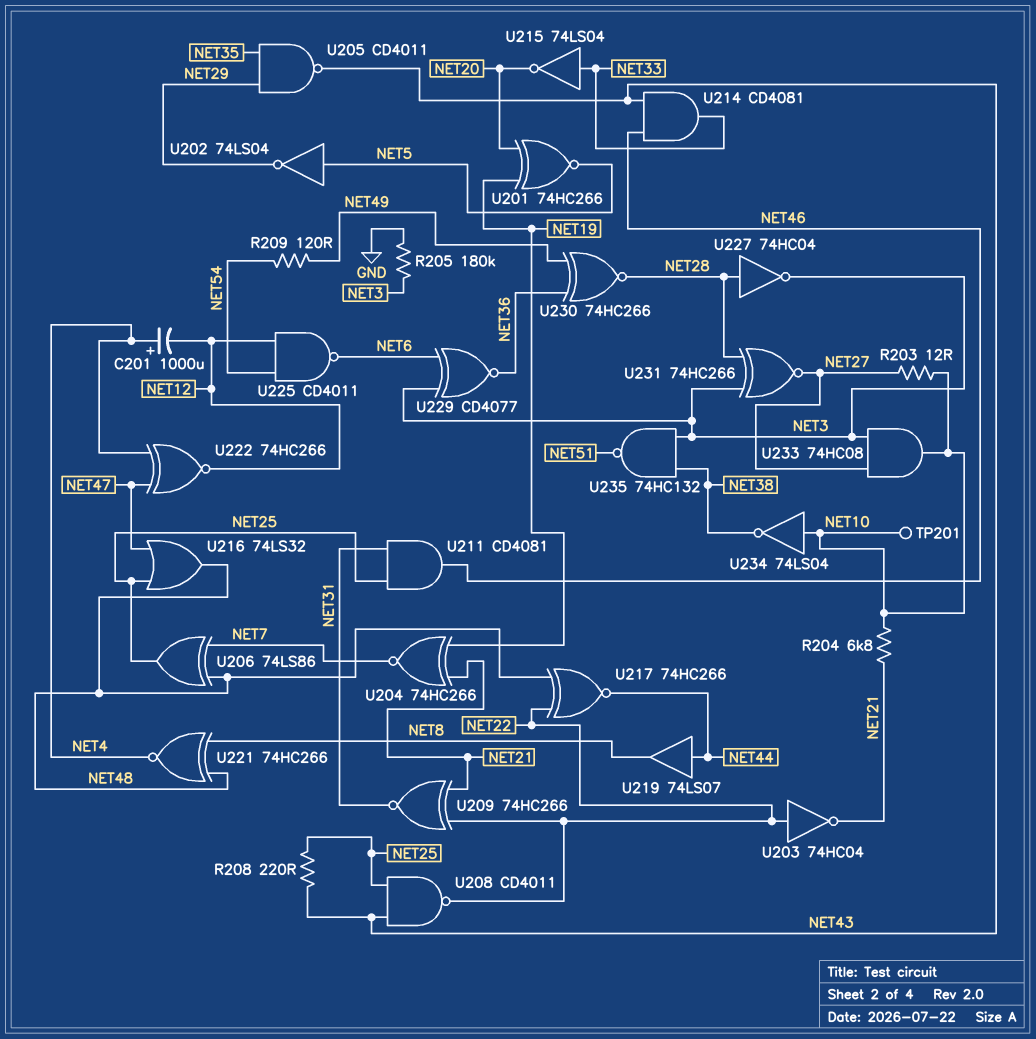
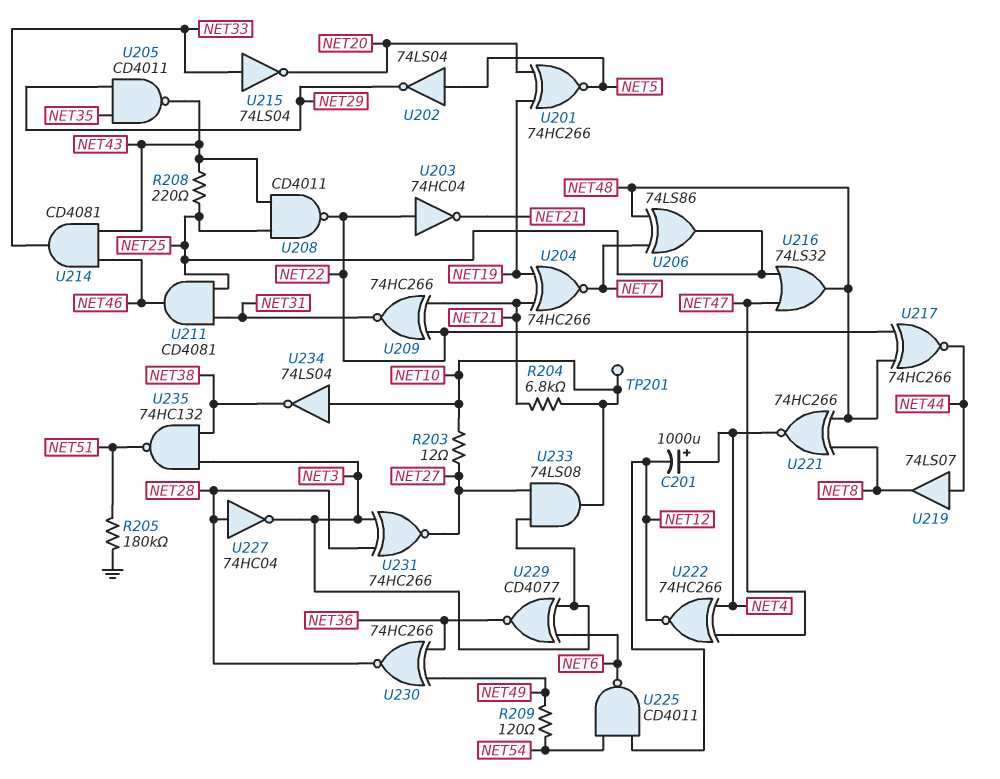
R205: 180k (GND, NET3) -> 180k (GND, NET51)
U233: AND 74HC08 (in NET3, in NET27, out NET10) -> AND 74LS08 (in NET3, in NET27, out NET10)

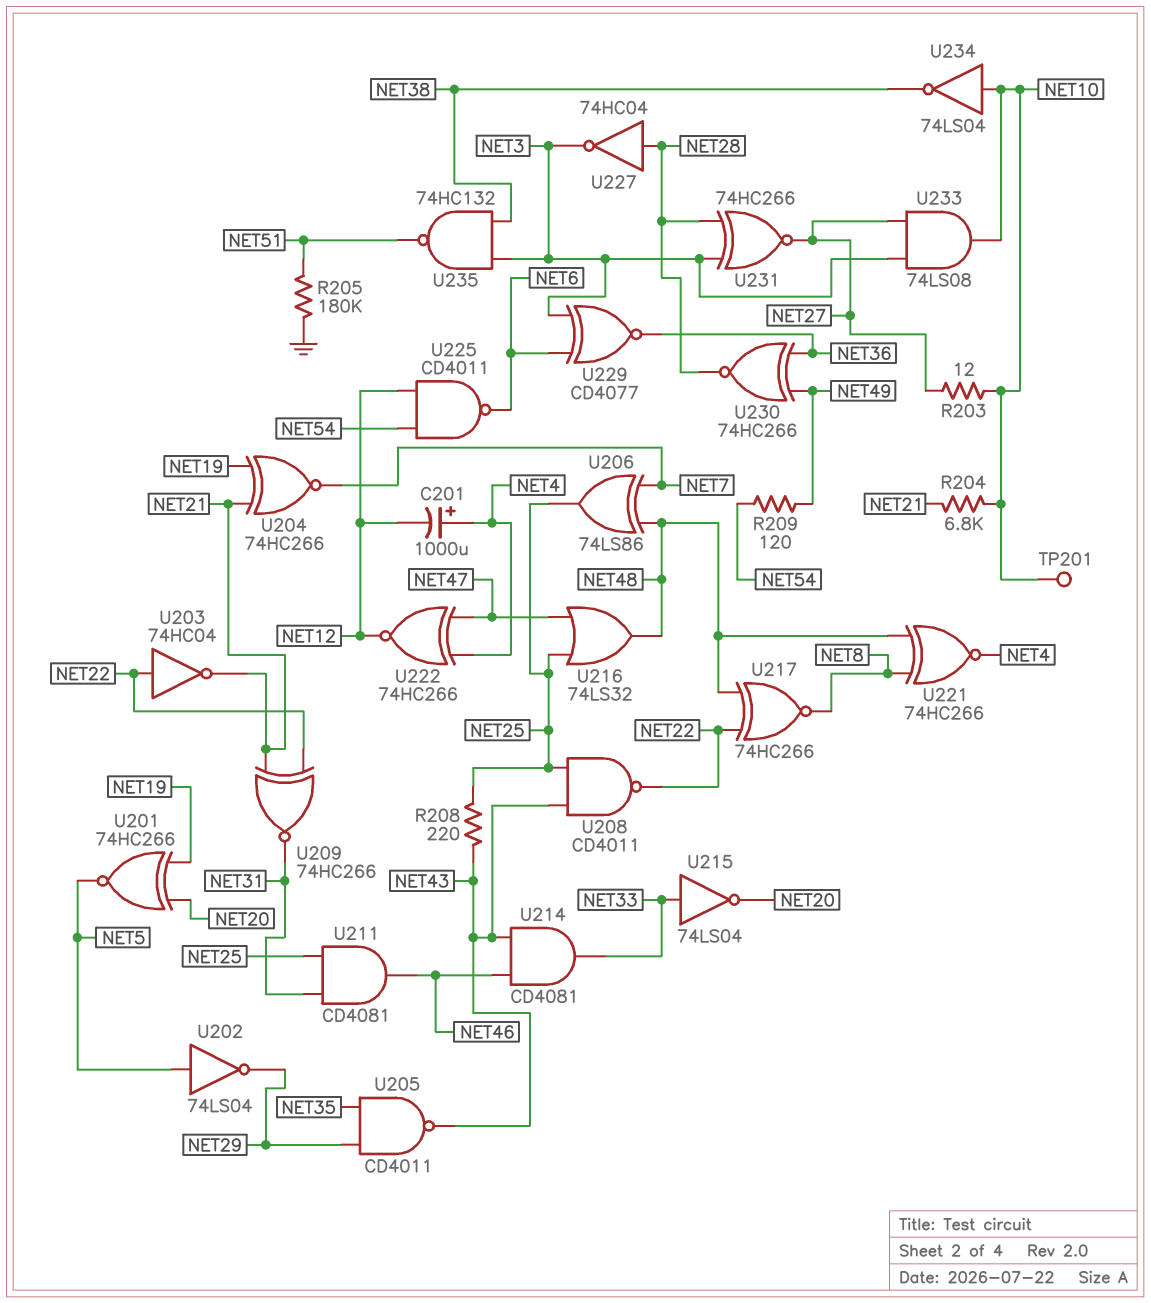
U217: XNOR 74HC266 (in NET22, in NET48, out NET44) -> XNOR 74HC266 (in NET22, in NET48, out NET8)
U219: buffer 74LS07 (in NET44, out NET8) -> none

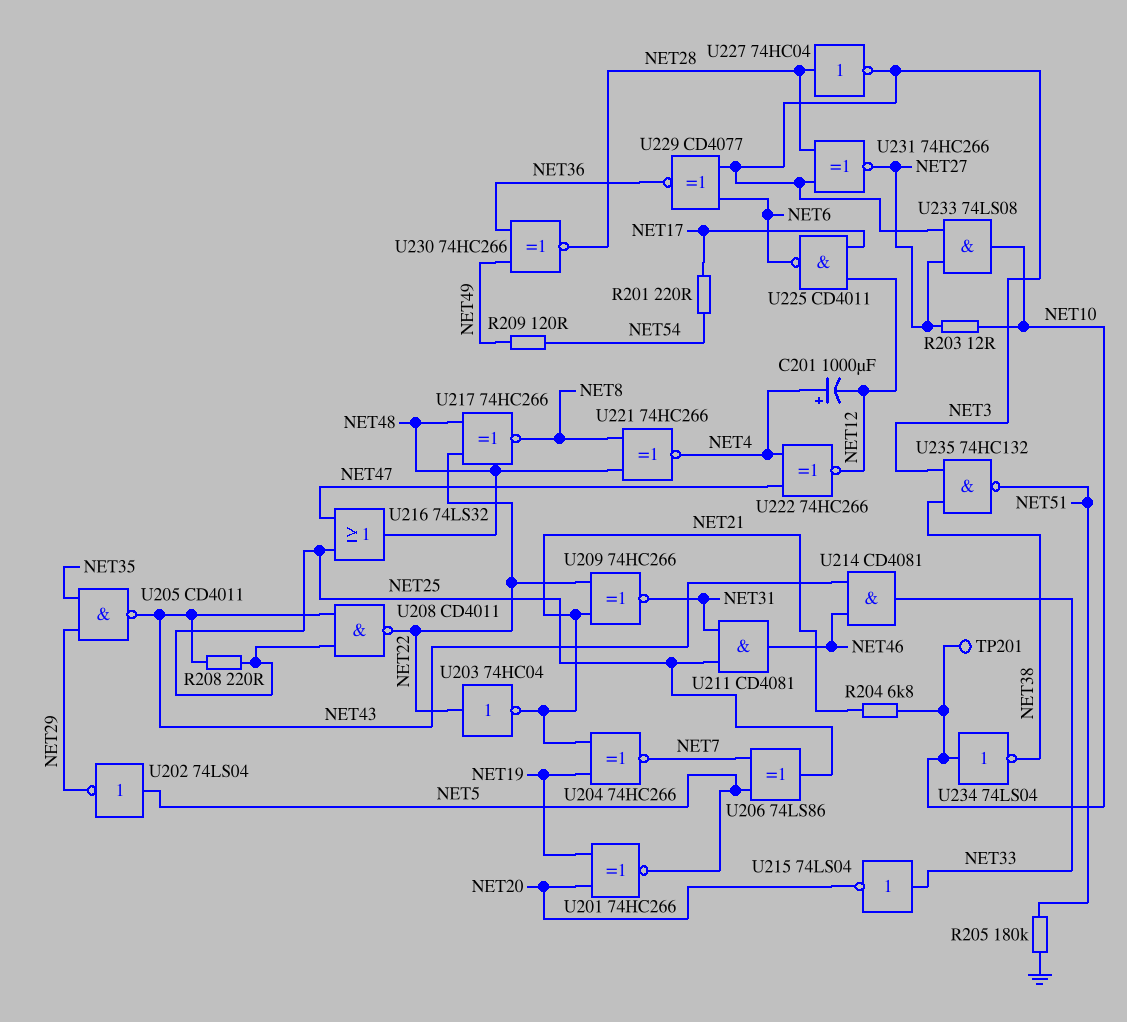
R201: none -> 220 (NET17, NET54)
U206: XOR 74LS86 (in NET7, in NET48, out NET25) -> XOR 74LS86 (in NET5, in NET7, out NET25)
U225: NAND CD4011 (in NET12, in NET54, out NET6) -> NAND CD4011 (in NET12, in NET17, out NET6)

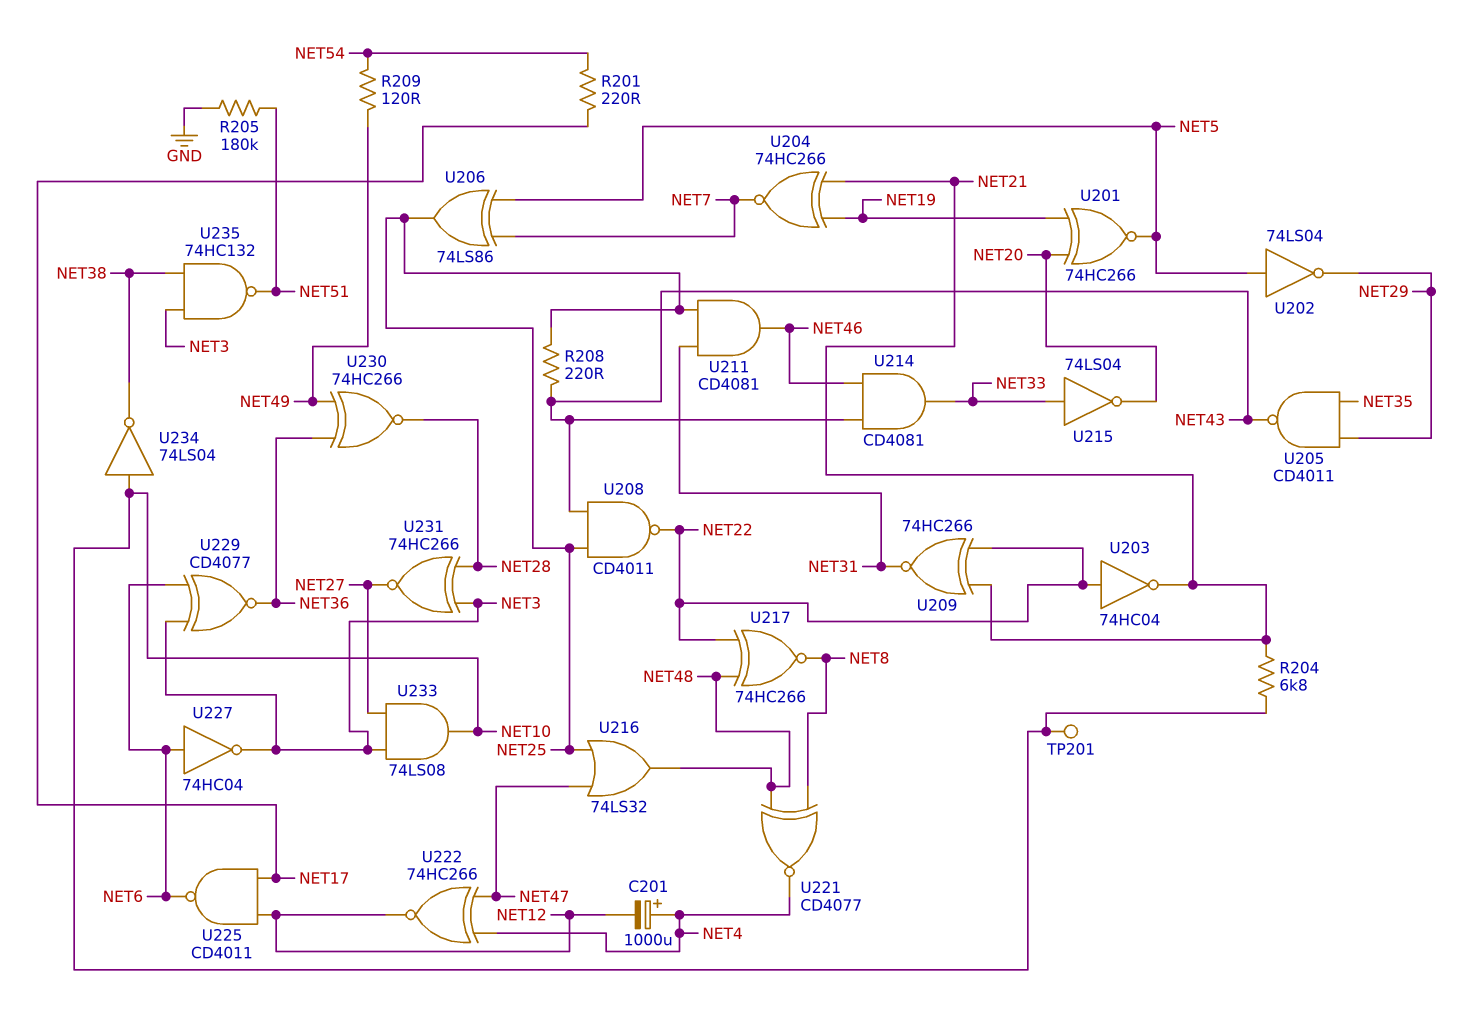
R203: 12 (NET10, NET27) -> none
U221: XNOR 74HC266 (in NET8, in NET48, out NET4) -> XNOR CD4077 (in NET8, in NET48, out NET4)
U227: NOT 74HC04 (in NET28, out NET3) -> NOT 74HC04 (in NET6, out NET3)

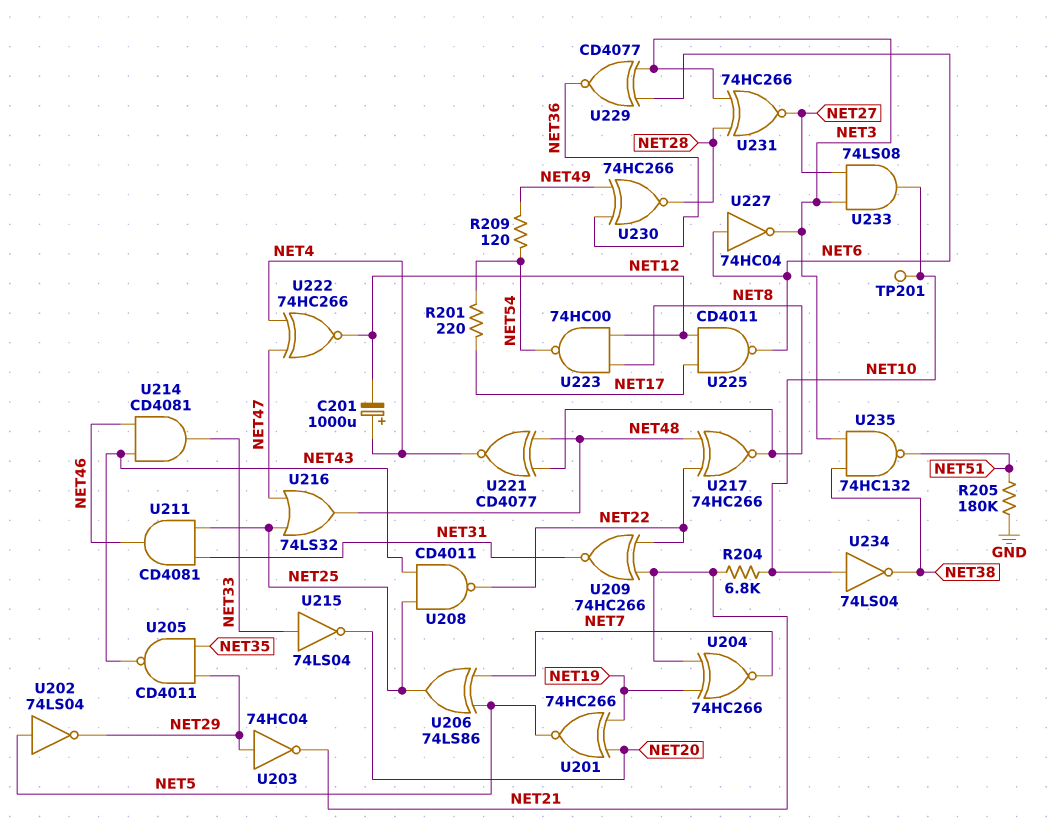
R208: 220 (NET25, NET43) -> none
U203: NOT 74HC04 (in NET22, out NET21) -> NOT 74HC04 (in NET29, out NET21)
U223: none -> NAND 74HC00 (in NET8, in NET12, out NET54)

